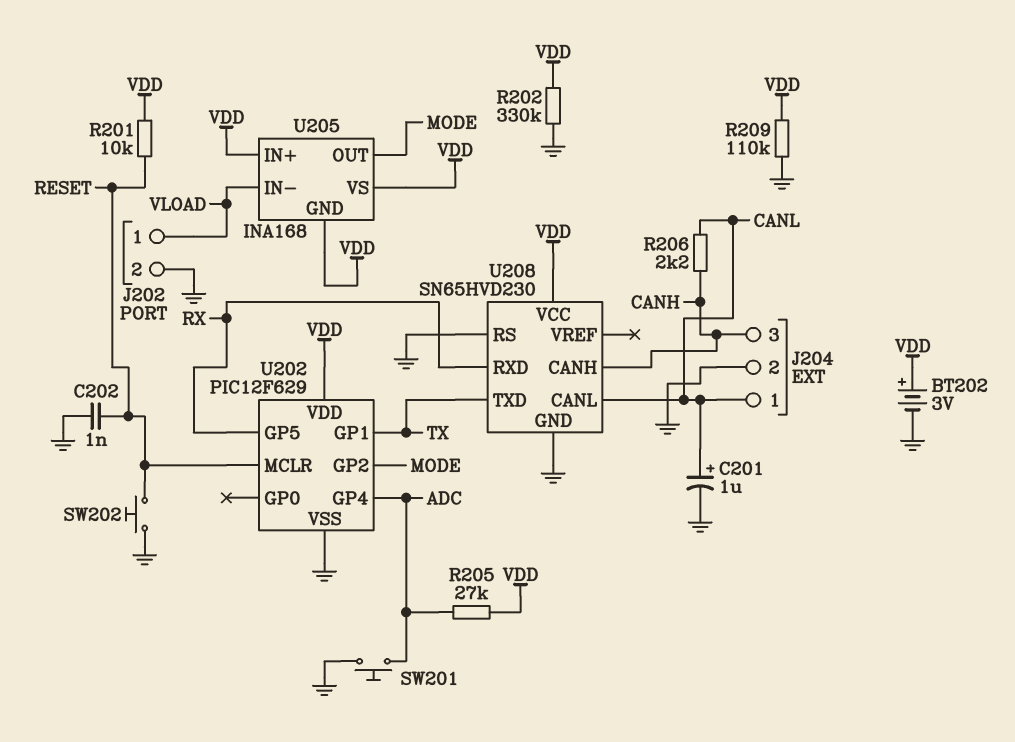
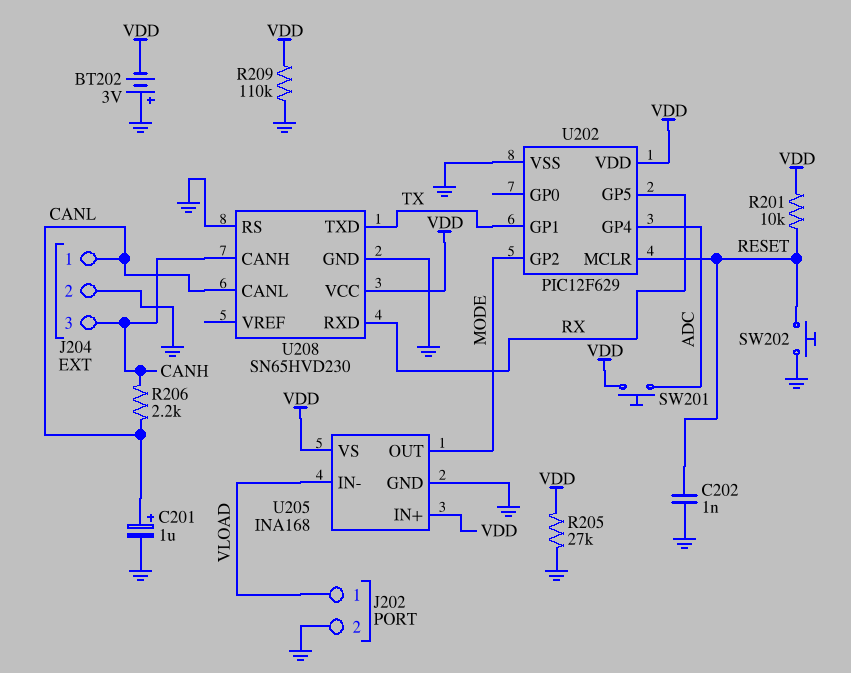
BT202: 3V (plus VDD, minus GND) -> 3V (plus GND, minus VDD)
R202: 330k (GND, VDD) -> none
R205: 27k (ADC, VDD) -> 27k (GND, VDD)
SW201: button (ADC, GND) -> button (ADC, VDD)
U205 pin GND: VDD -> GND

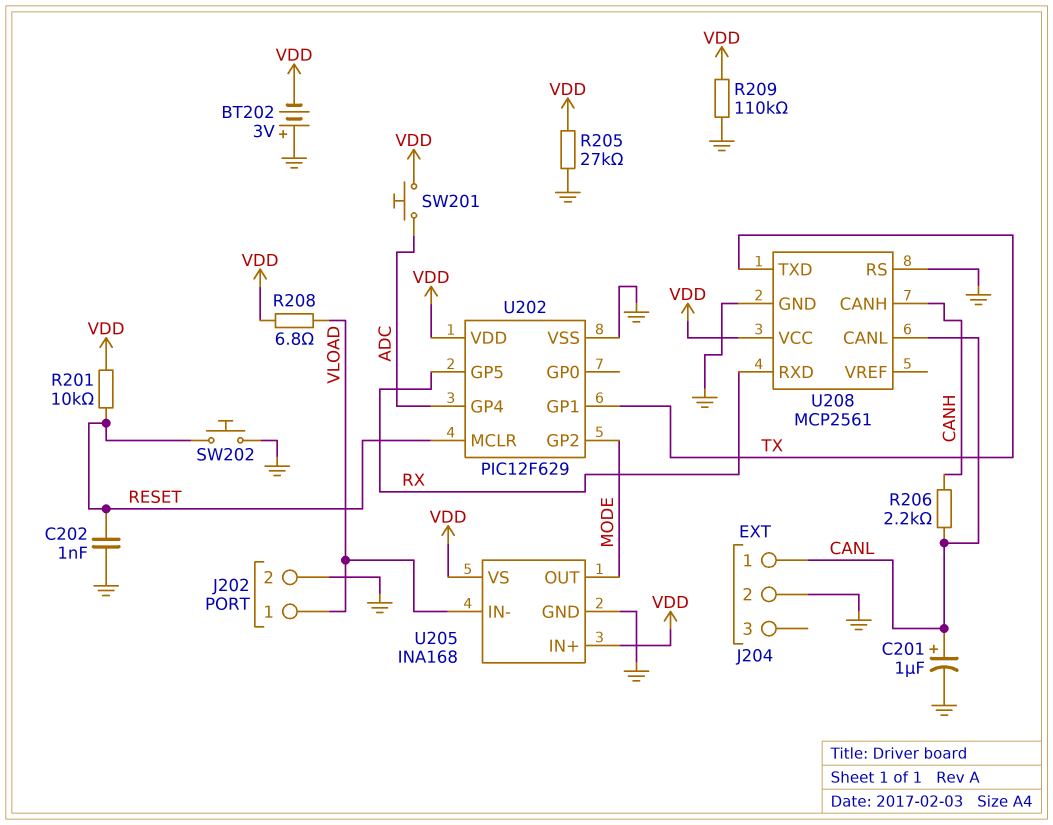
J204 pin 3: CANH -> none
R208: none -> 6.8 (VDD, VLOAD)
U208: SN65HVD230 -> MCP2561

